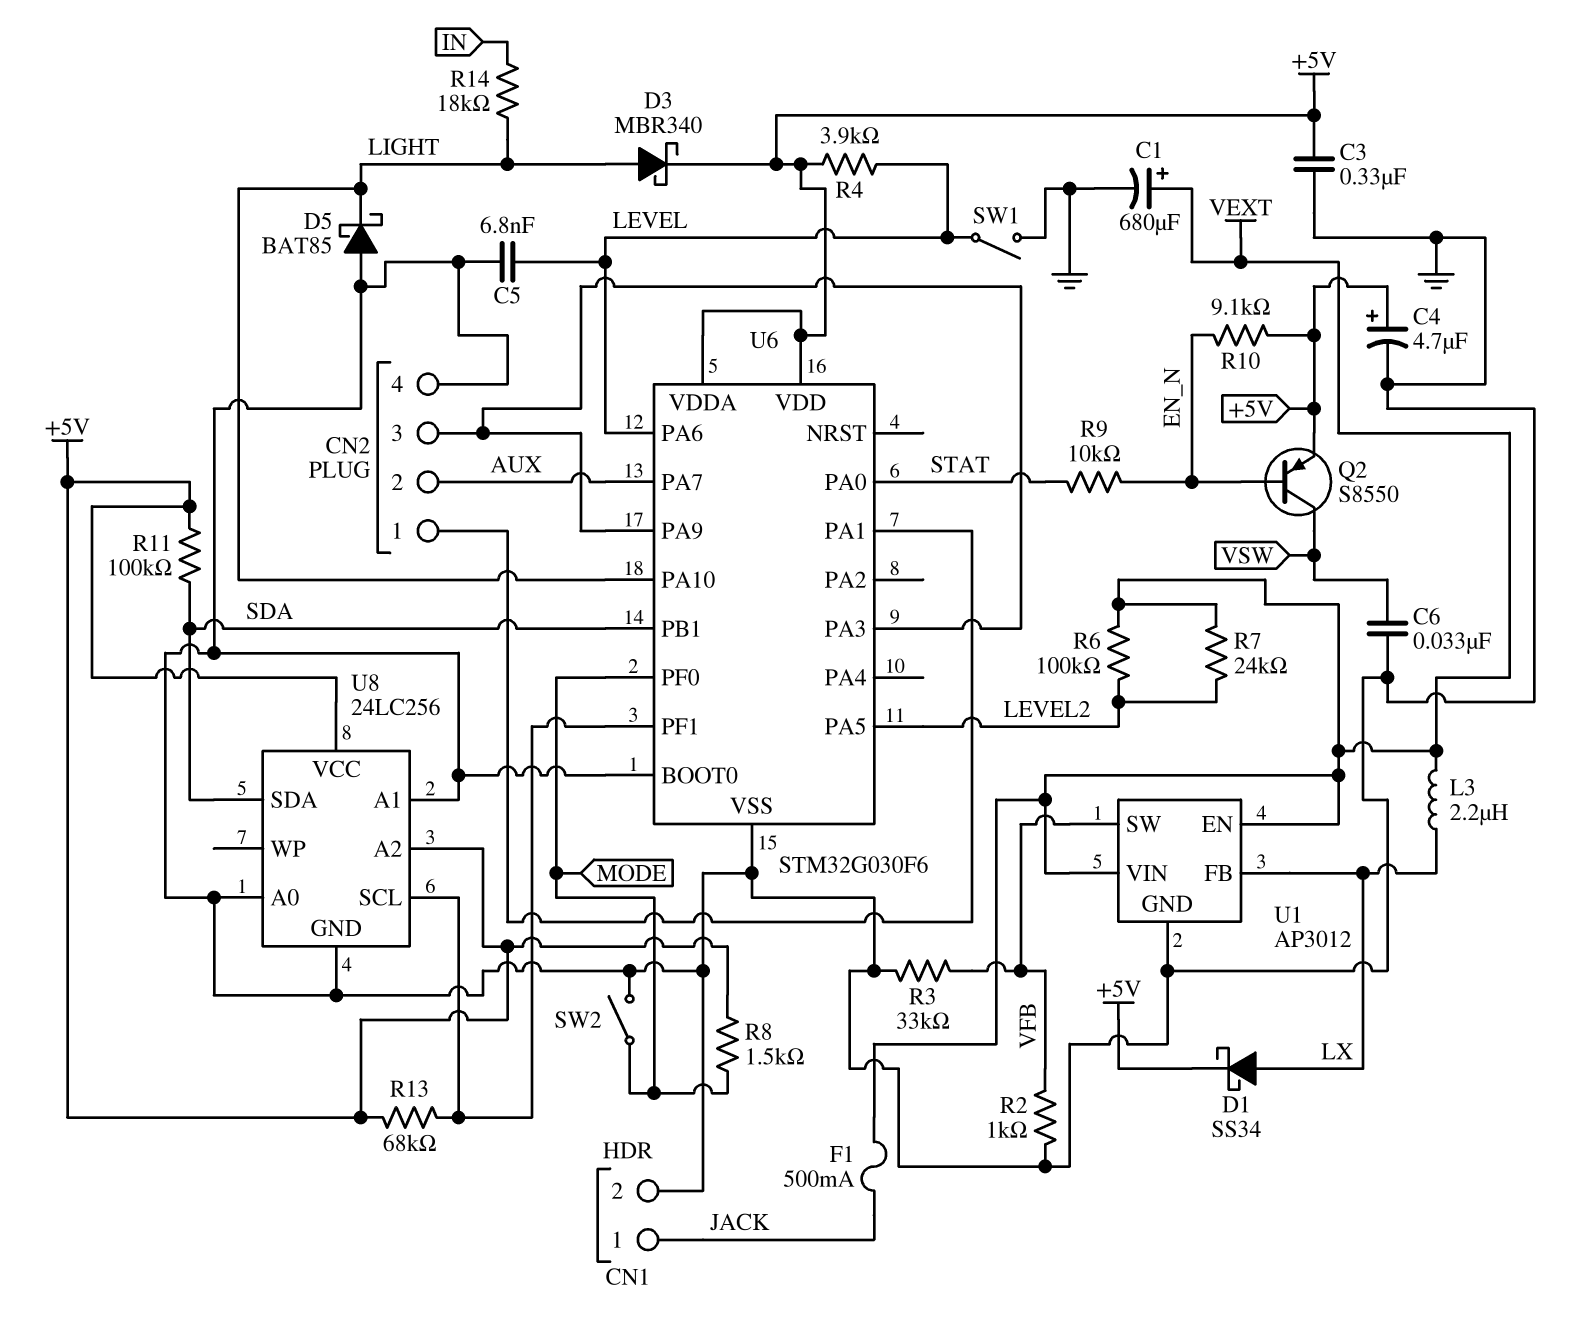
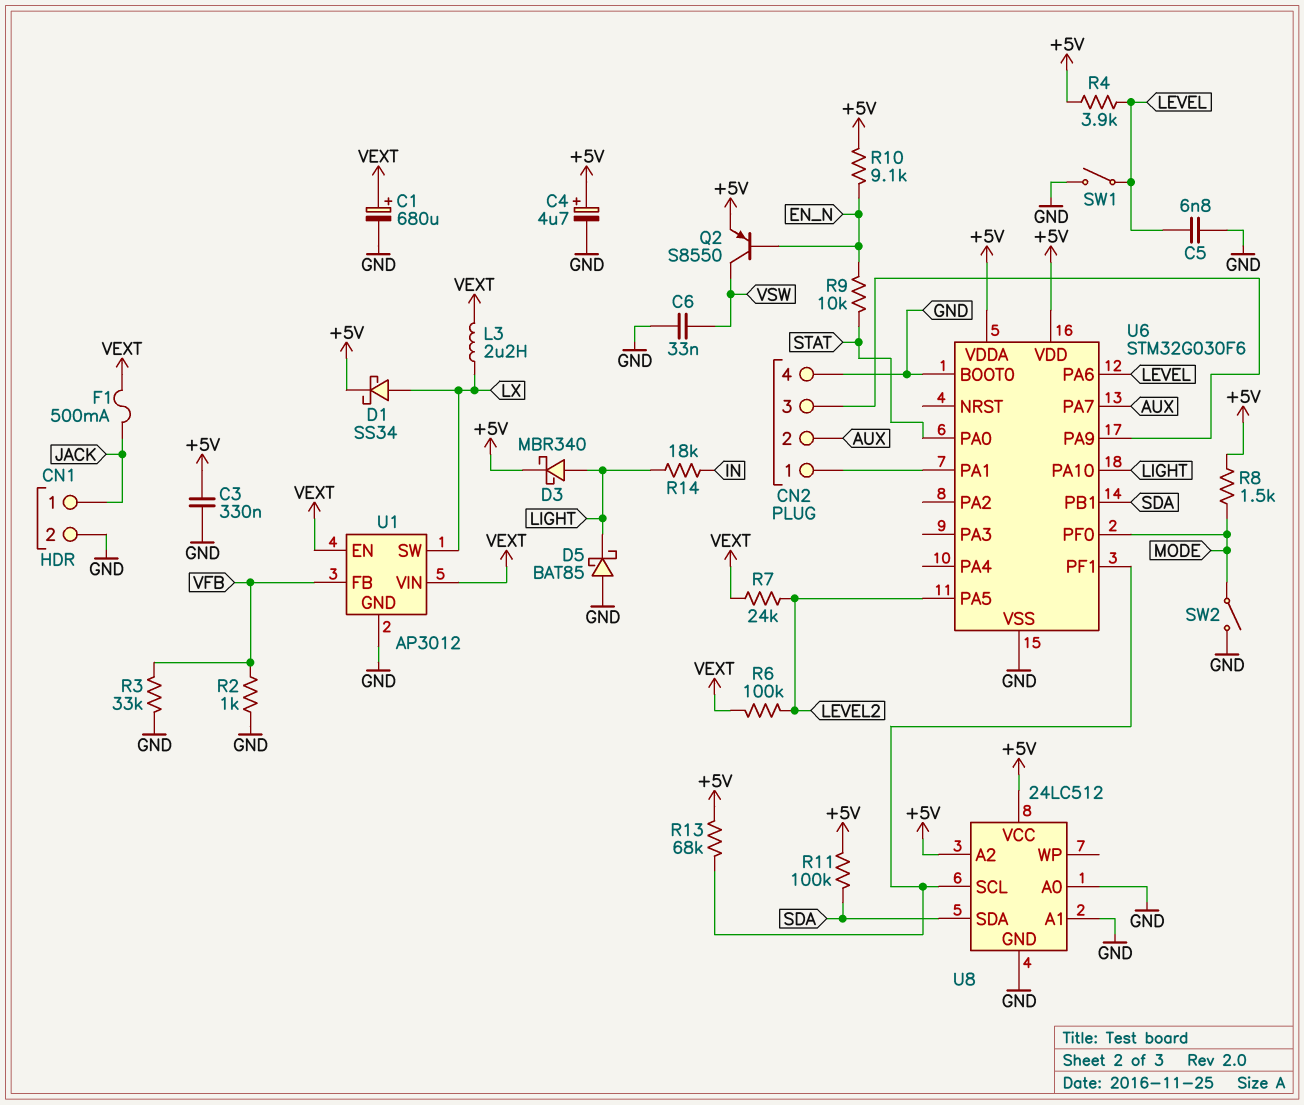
U1 pin FB: LX -> VFB
U1 pin SW: VFB -> LX
U6 pin PA3: CN2/3 -> none
U8: 24LC256 -> 24LC512

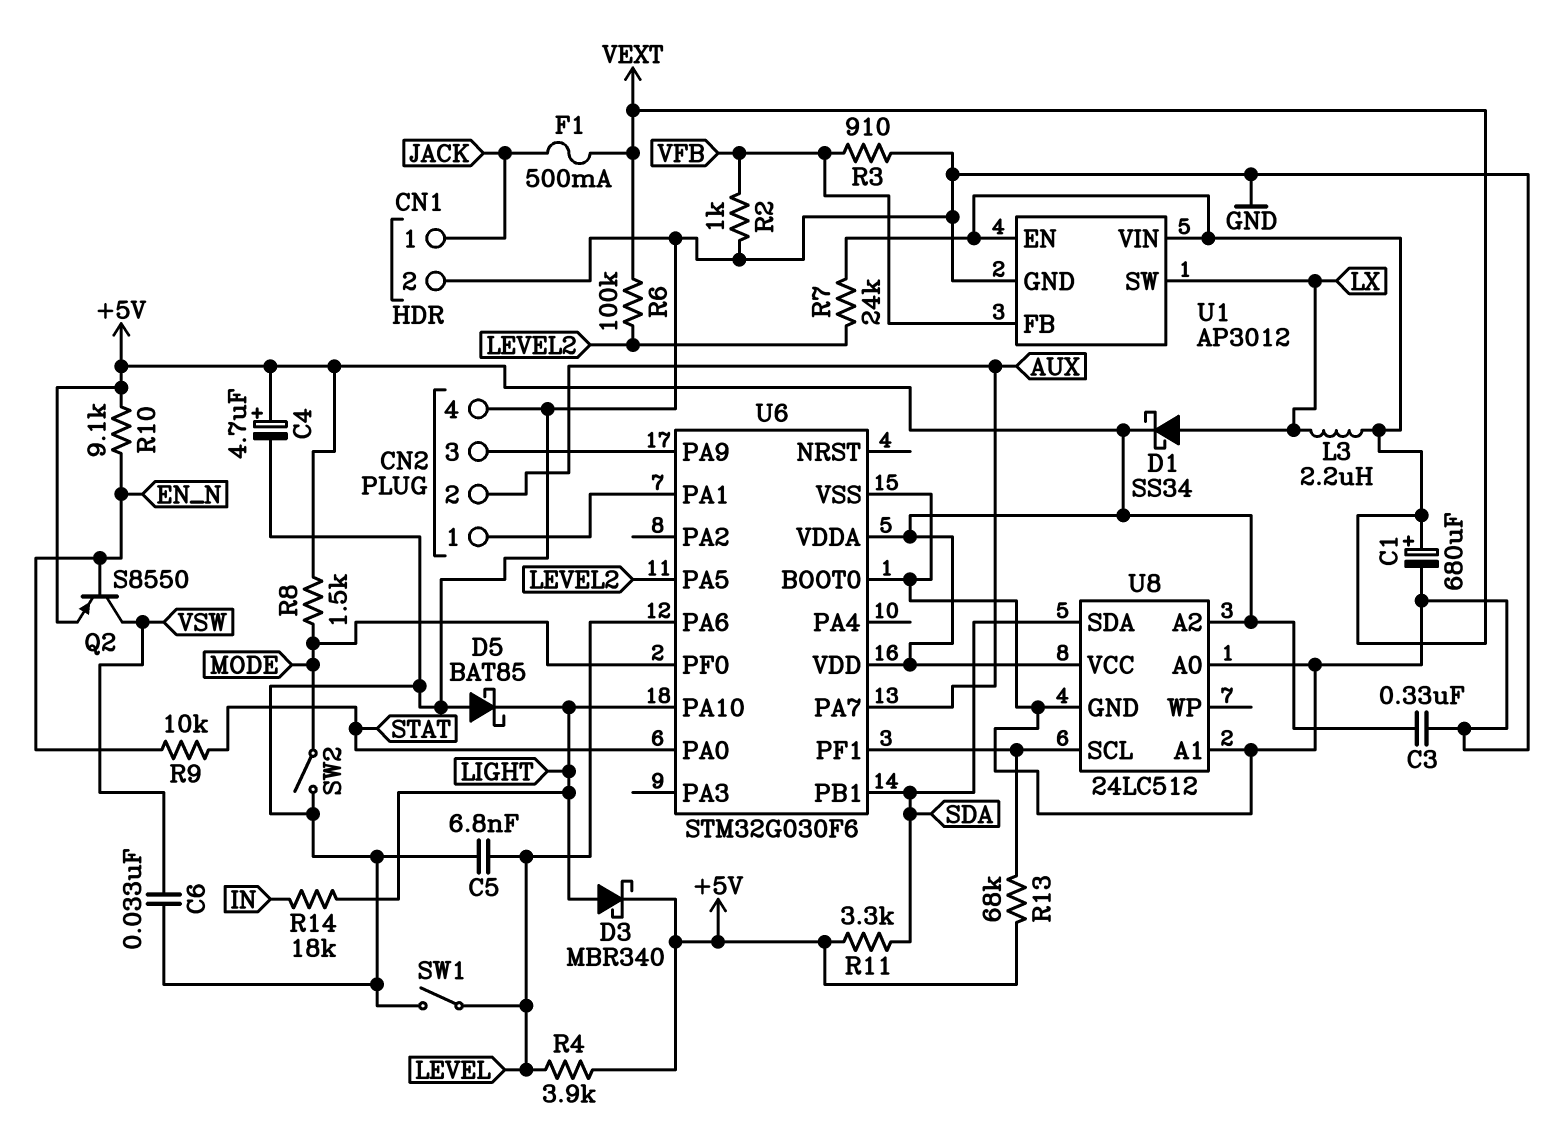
R3: 33k (GND, VFB) -> 910 (GND, VFB)
R11: 100k (+5V, SDA) -> 3.3k (+5V, SDA)

